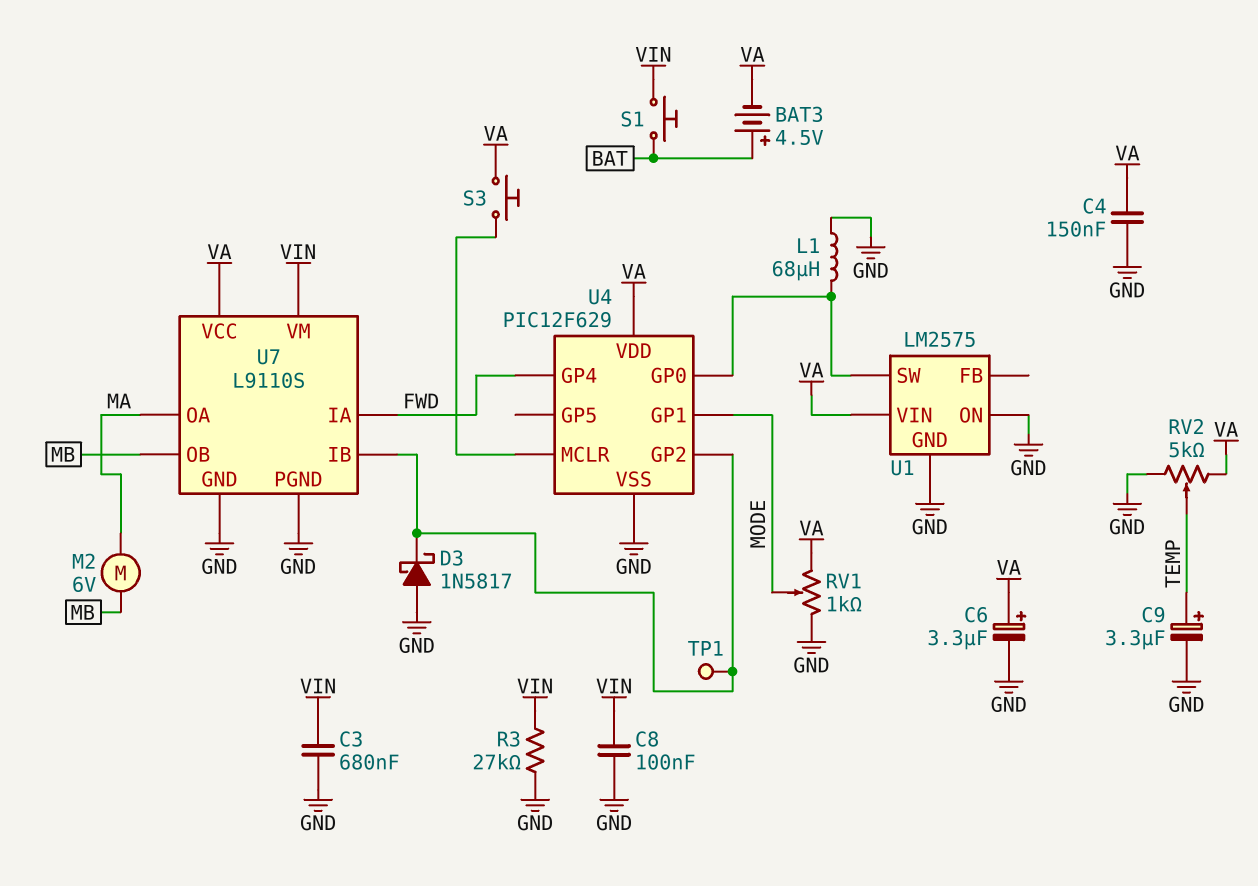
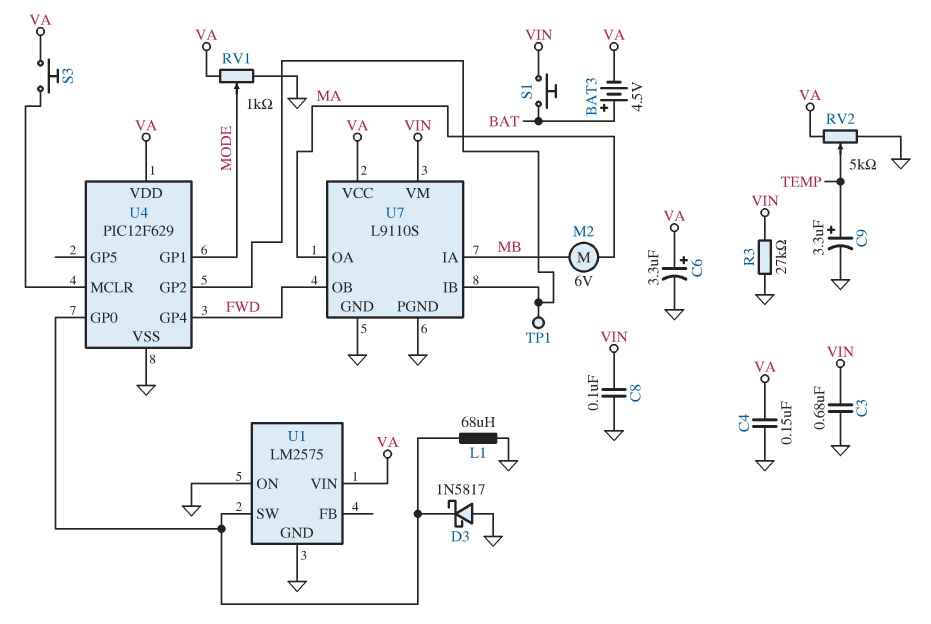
D3: schottky 1N5817 (A GND, K U4/GP2) -> schottky 1N5817 (A GND, K U1/SW)
U7 pin IA: FWD -> MB
U7 pin OB: MB -> FWD

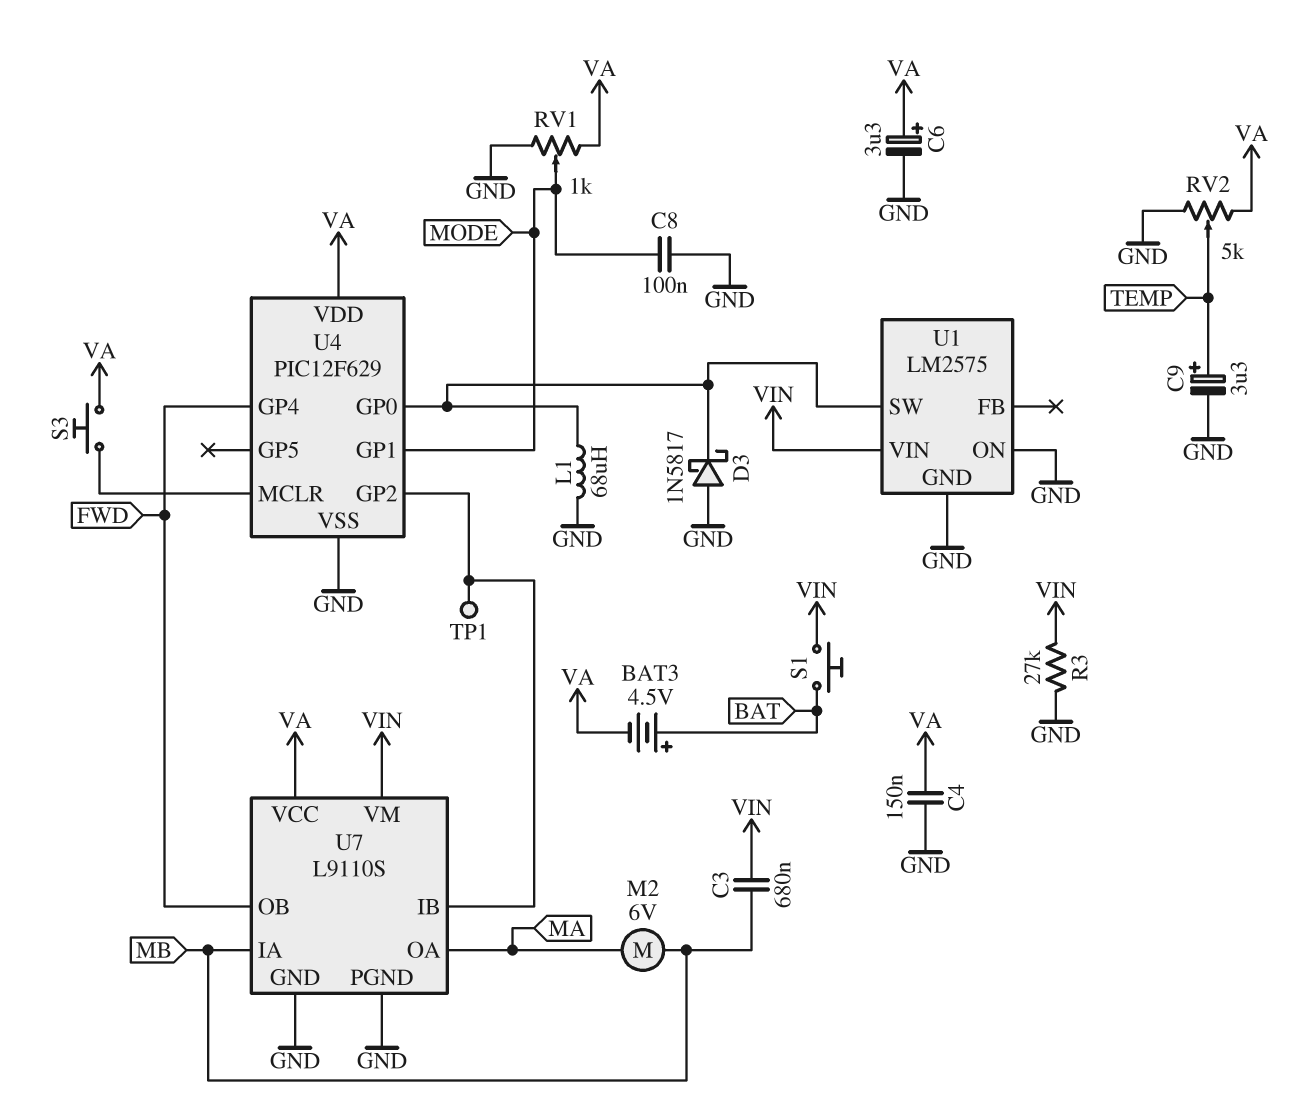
C3: 680nF (GND, VIN) -> 680nF (MB, VIN)
C8: 100nF (GND, VIN) -> 100nF (GND, MODE)
U1 pin VIN: VA -> VIN

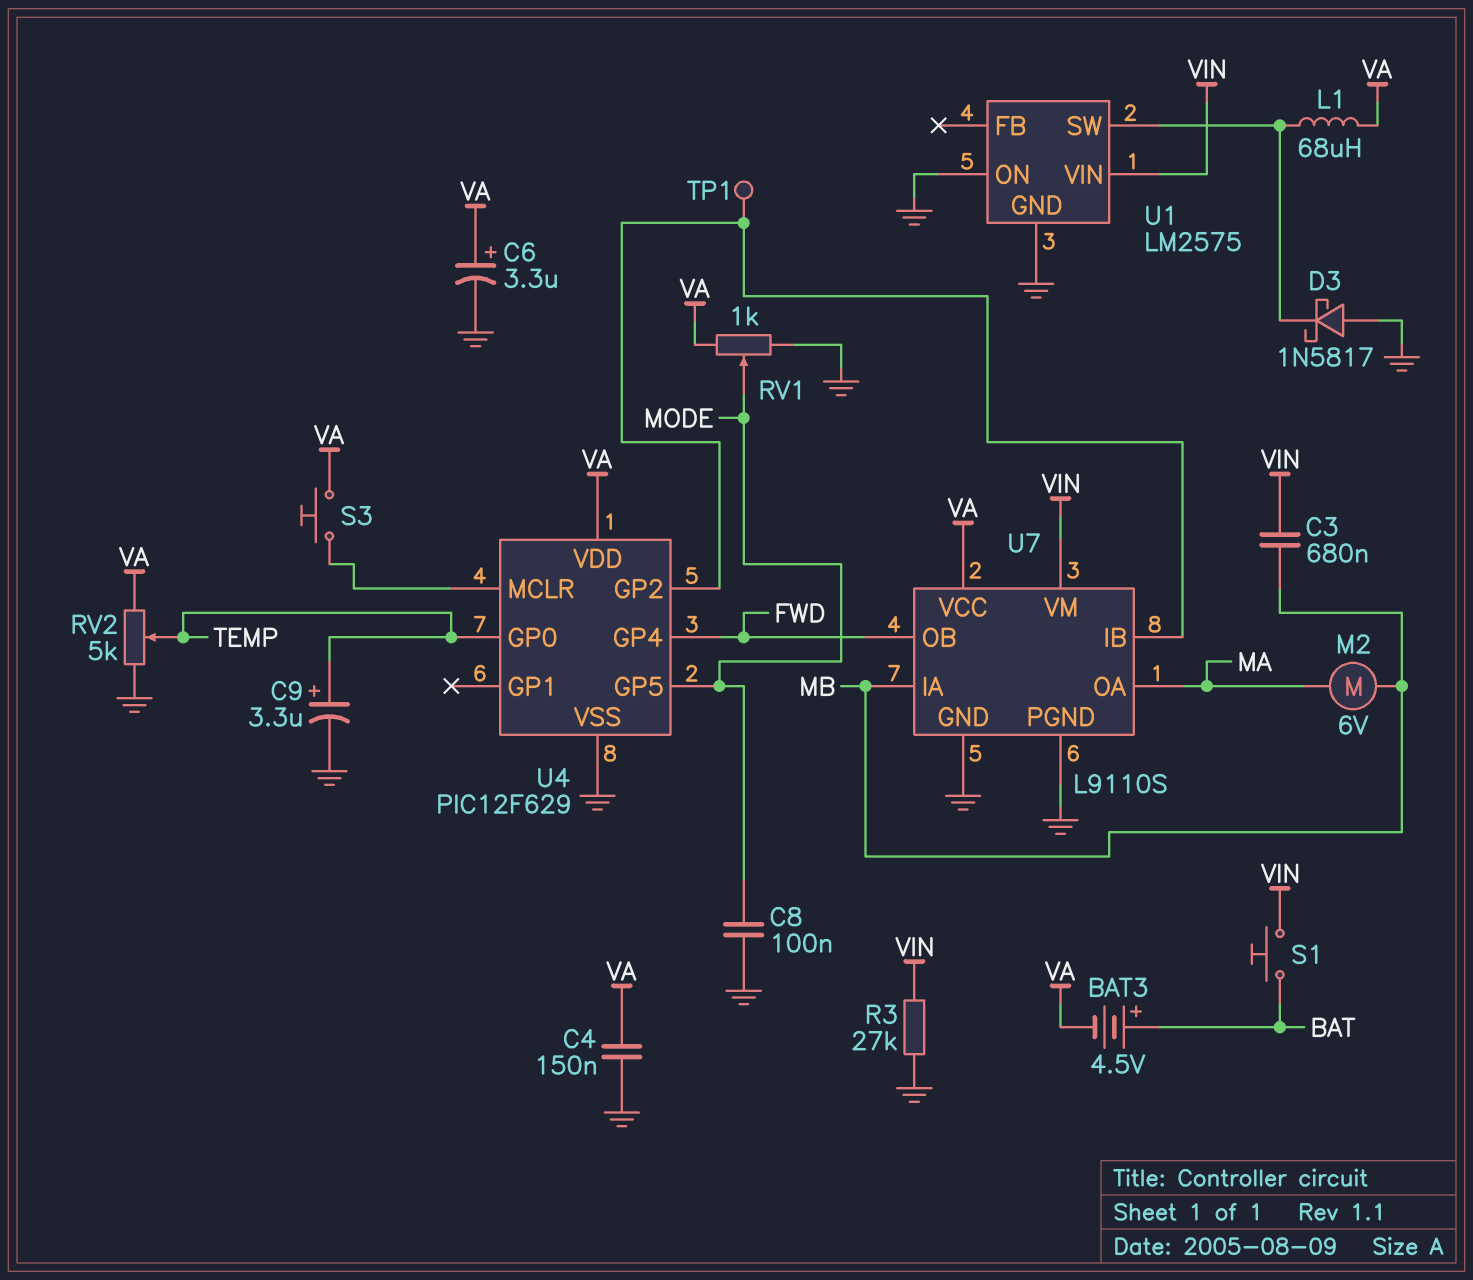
L1: 68uH (GND, U1/SW) -> 68uH (U1/SW, VA)
U4 pin GP0: U1/SW -> TEMP
U4 pin GP1: MODE -> none
U4 pin GP5: none -> MODE

